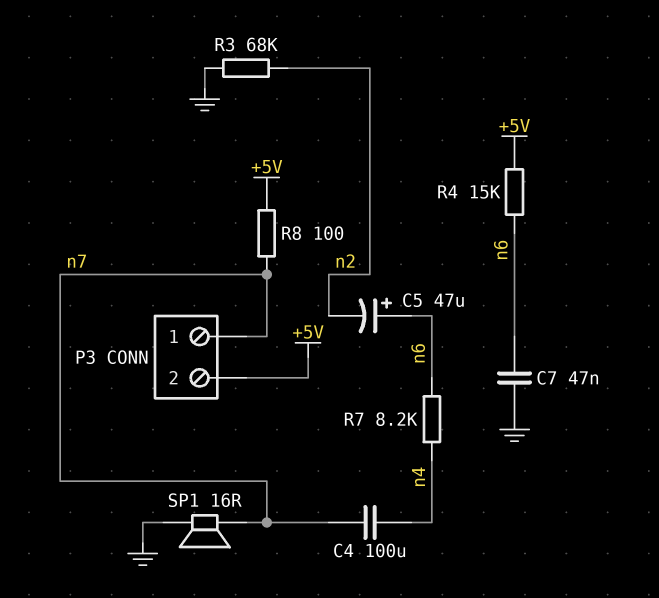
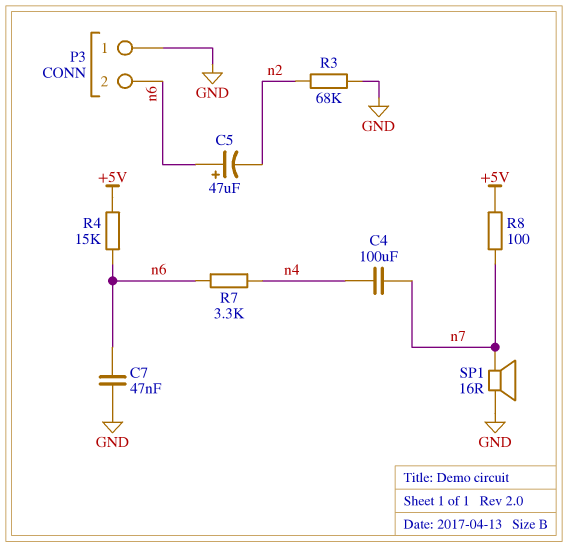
P3 pin 1: n7 -> GND
P3 pin 2: +5V -> n6
R7: 8.2k (n4, n6) -> 3.3k (n4, n6)

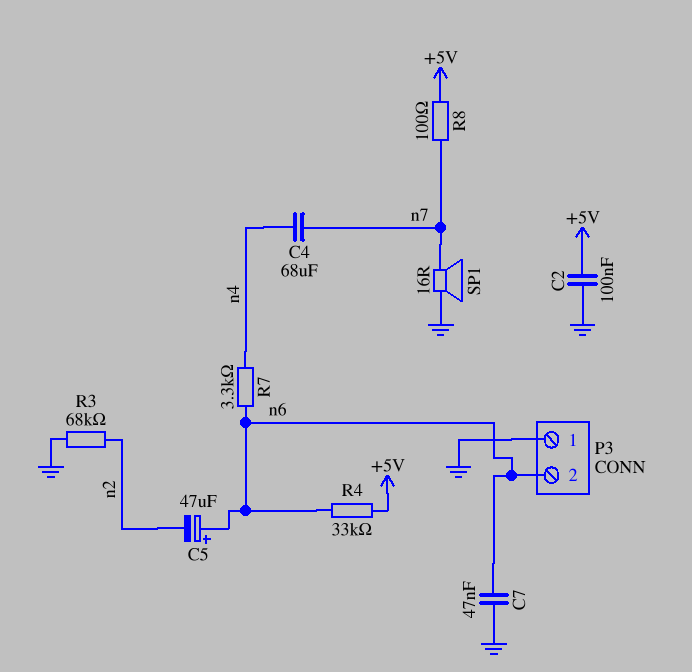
C2: none -> 100nF (+5V, GND)
C4: 100uF (n4, n7) -> 68uF (n4, n7)
R4: 15k (+5V, n6) -> 33k (+5V, n6)

